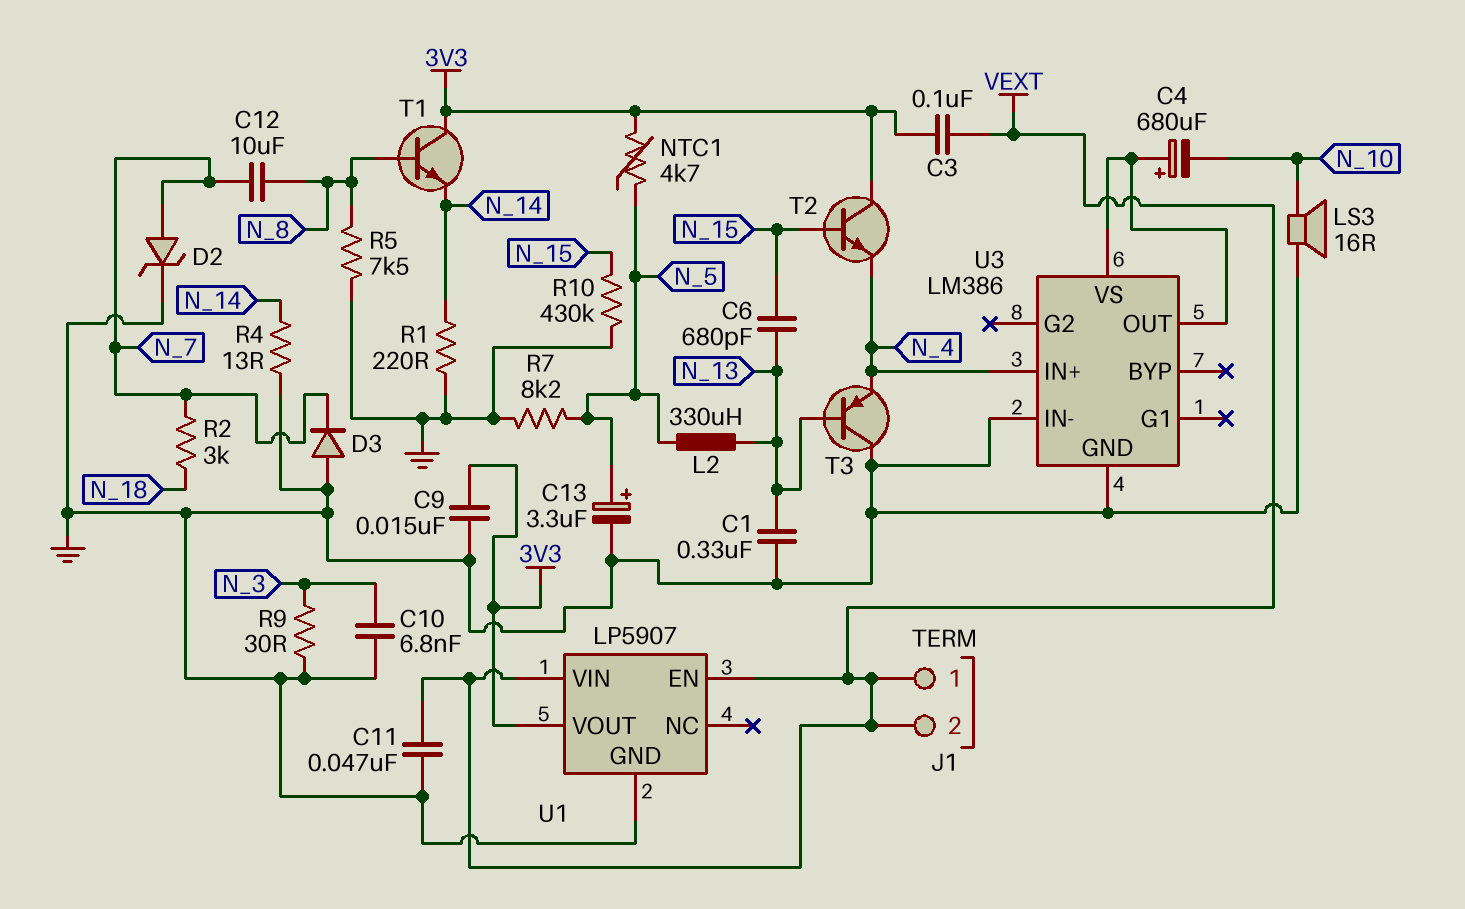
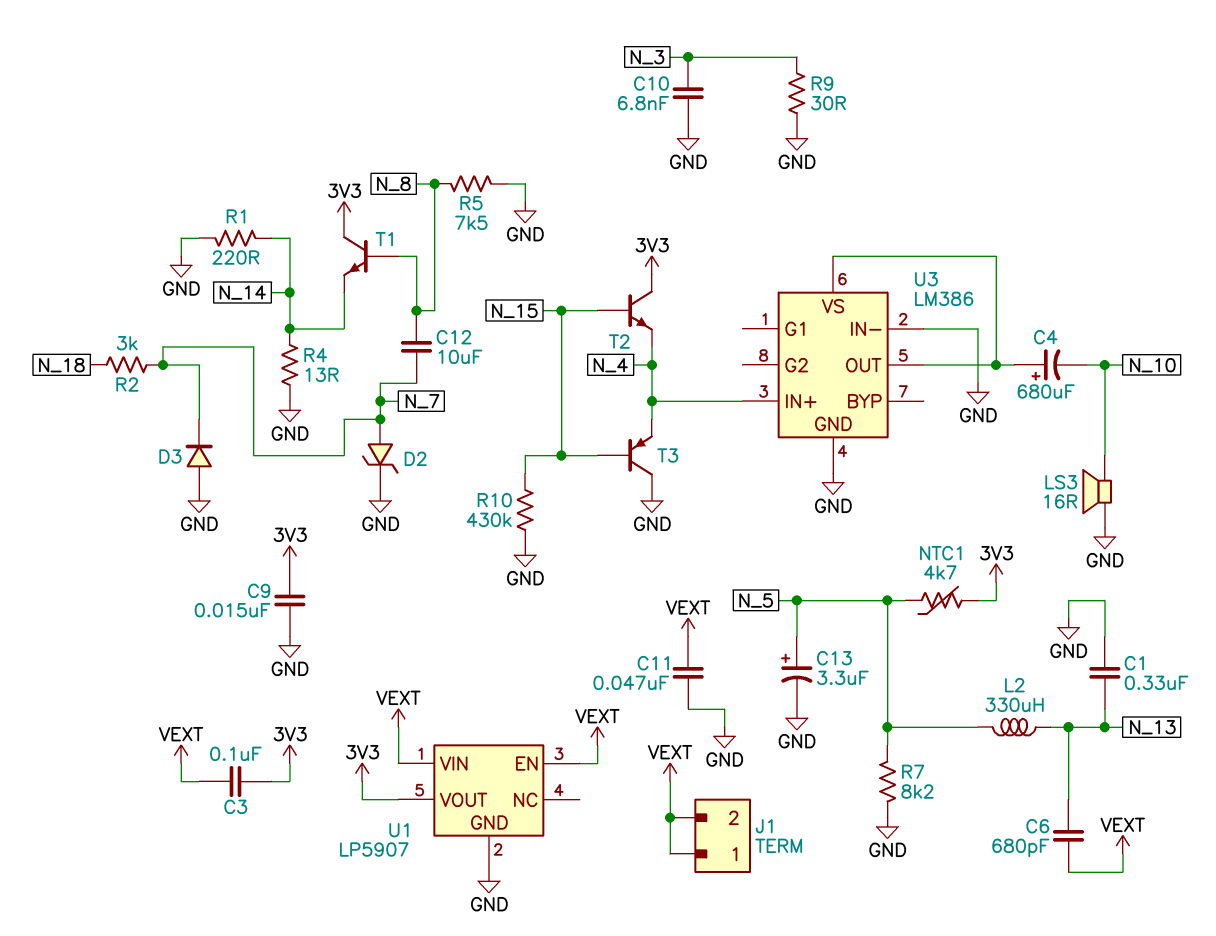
C6: 680pF (N_13, N_15) -> 680pF (N_13, VEXT)
T3: PNP (B N_13, C GND, E N_4) -> PNP (B N_15, C GND, E N_4)

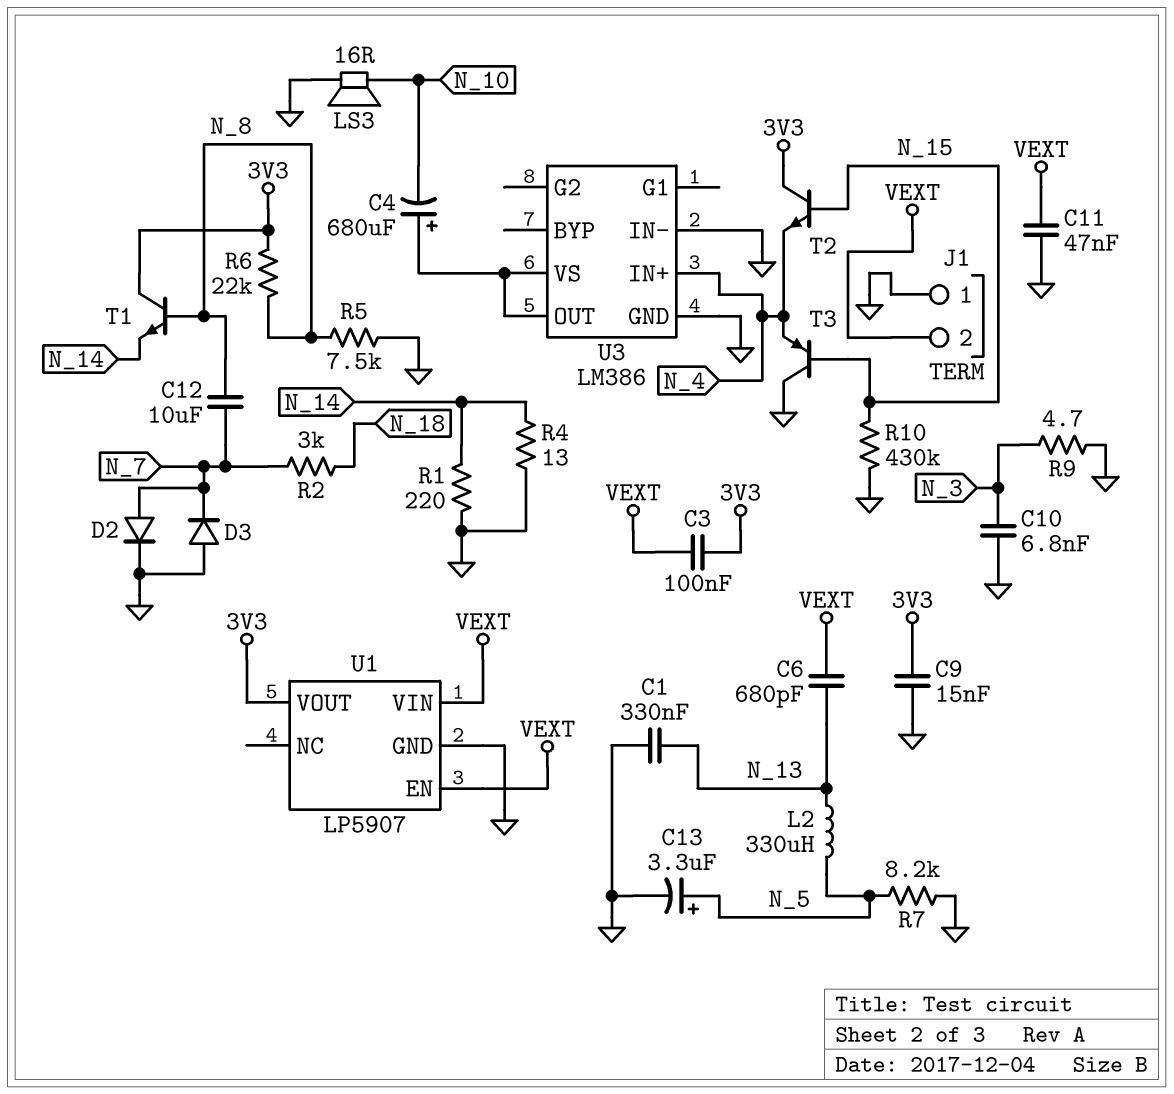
D2: zener (A N_7, K GND) -> diode (A N_7, K GND)
J1 pin 1: VEXT -> GND
NTC1: 4.7k (3V3, N_5) -> none
R6: none -> 22k (3V3, N_8)
R9: 30 (GND, N_3) -> 4.7 (GND, N_3)

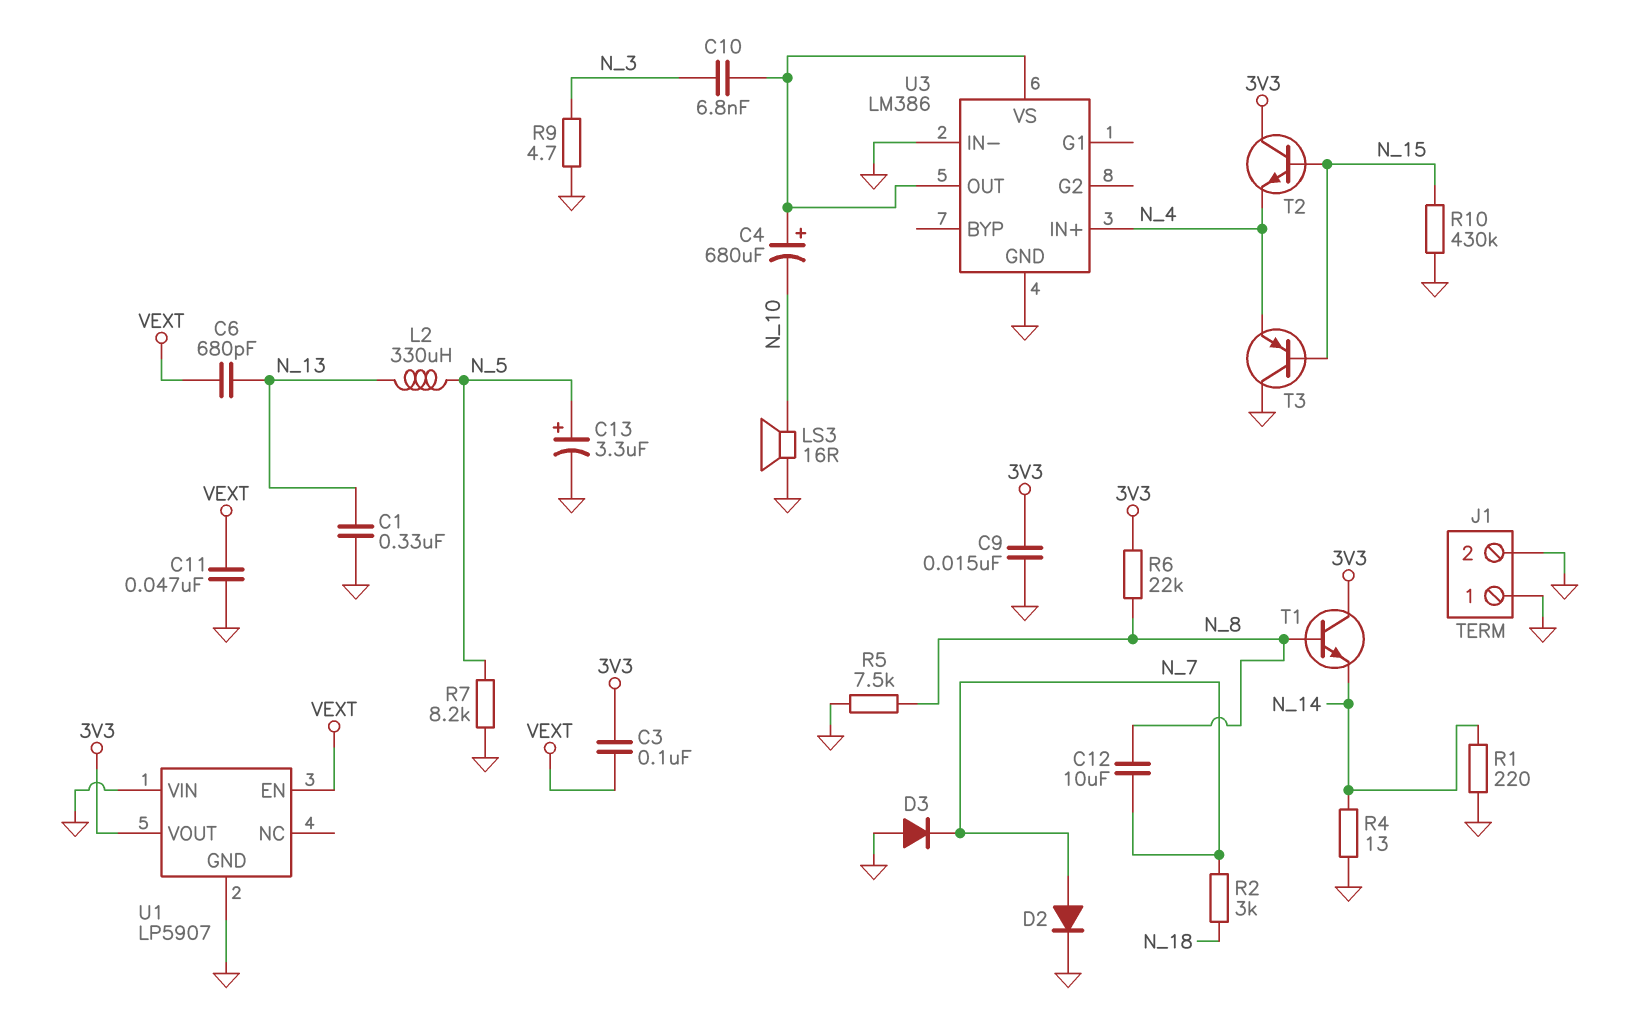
C10: 6.8nF (GND, N_3) -> 6.8nF (N_3, U3/OUT)
J1 pin 2: VEXT -> GND
U1 pin VIN: VEXT -> GND

